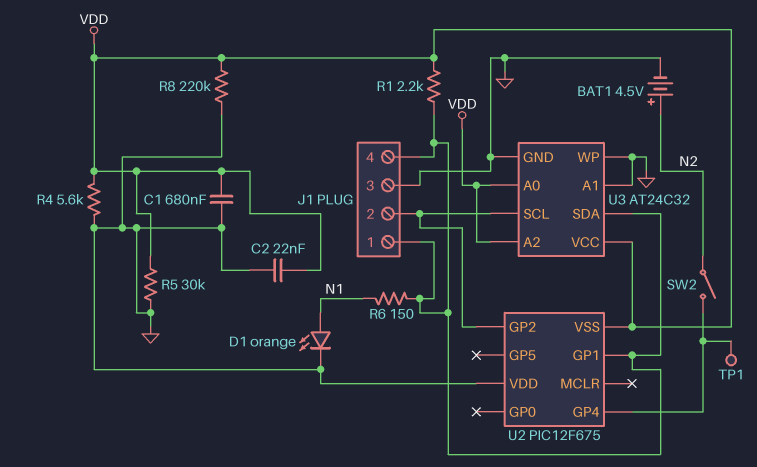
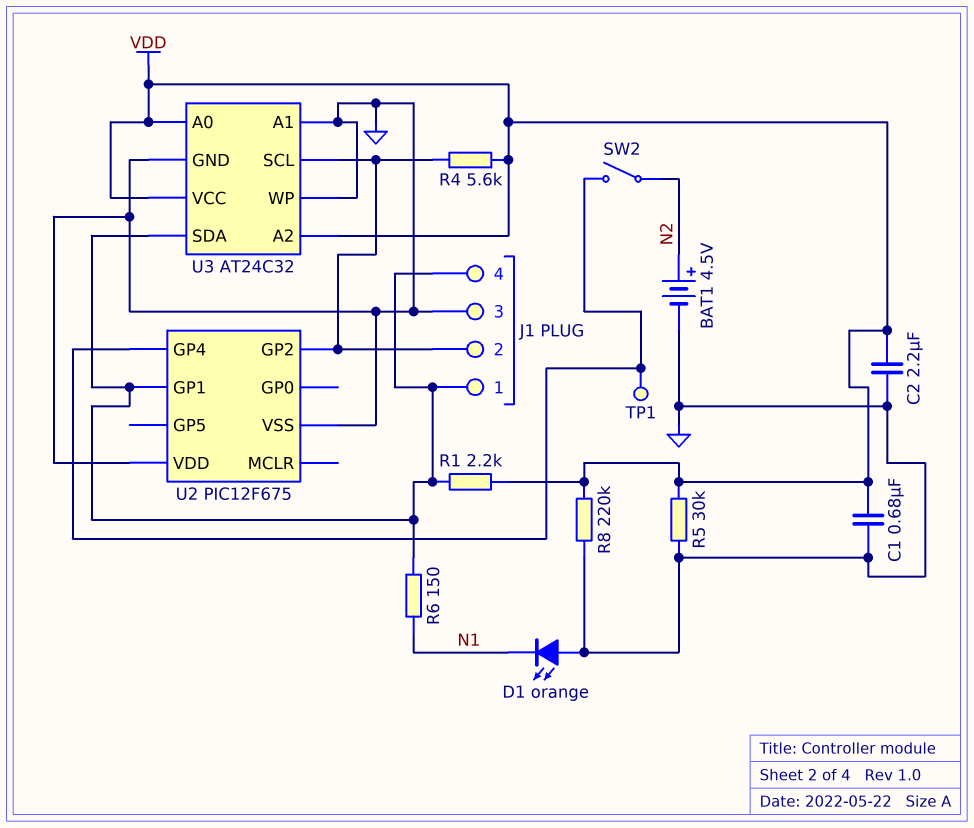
C2: 22nF (GND, VDD) -> 2.2uF (GND, VDD)
D1: LED orange (A N1, K GND) -> LED orange (A GND, K N1)
R4: 5.6k (GND, VDD) -> 5.6k (J1/2, VDD)
U2 pin VSS: VDD -> GND

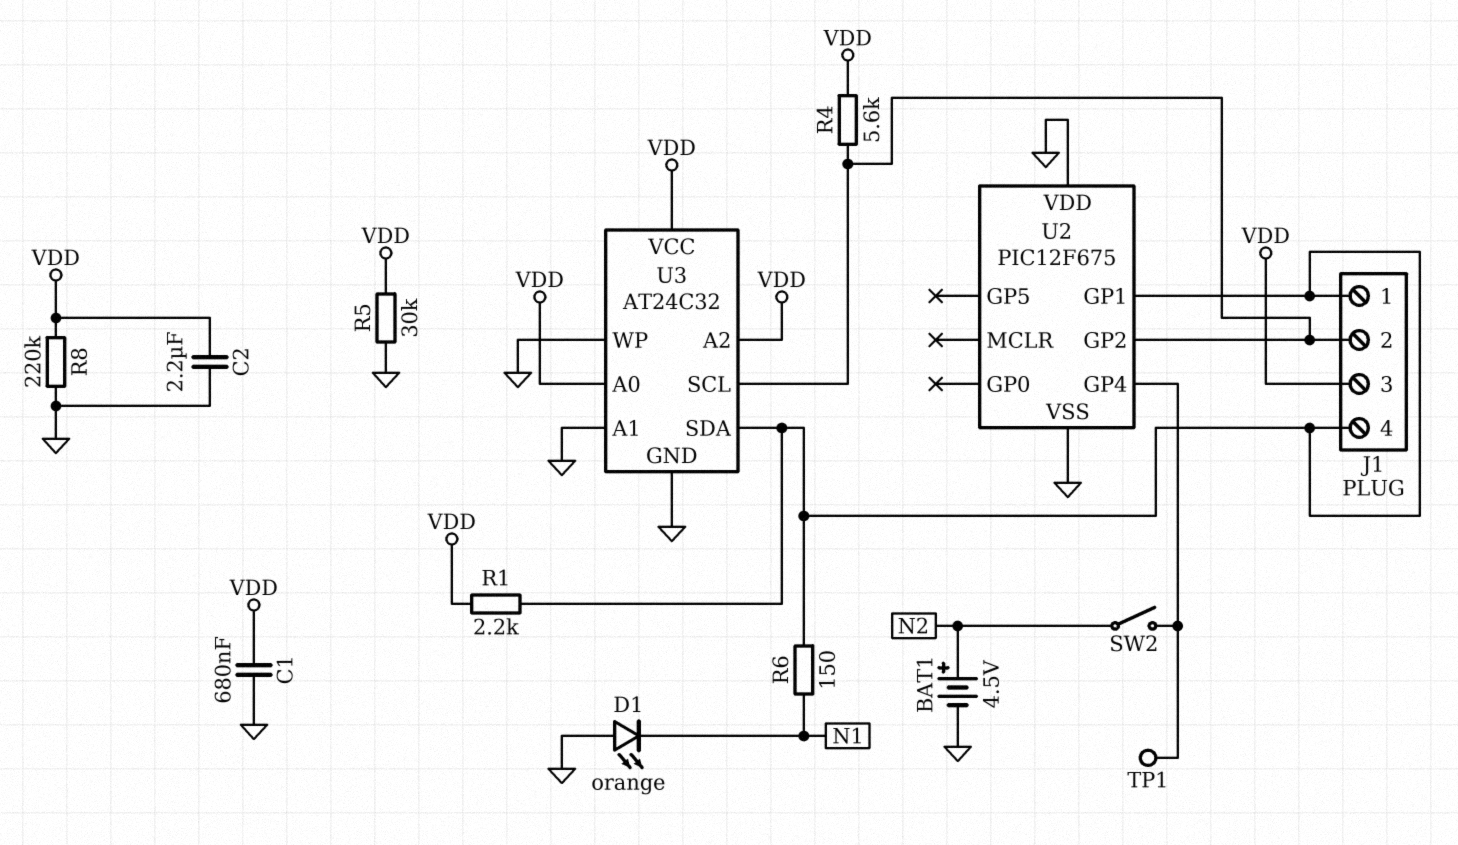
J1 pin 3: GND -> VDD

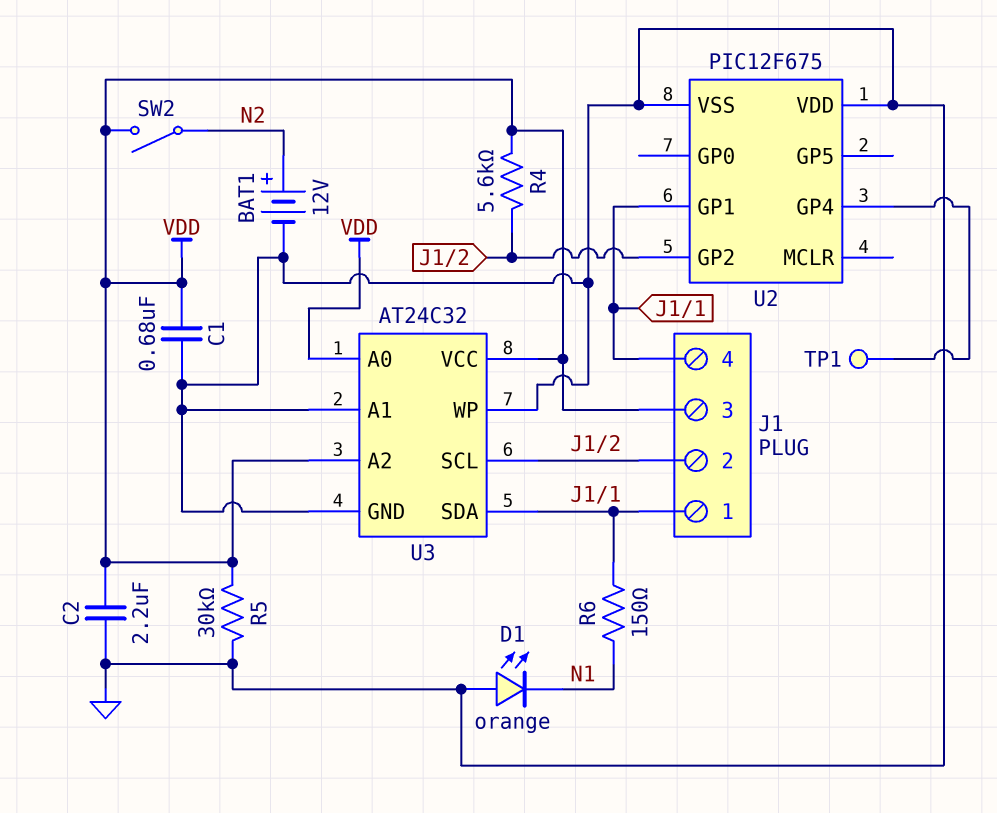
BAT1: 4.5V (plus N2, minus GND) -> 12V (plus N2, minus GND)
R1: 2.2k (J1/1, VDD) -> none
R8: 220k (GND, VDD) -> none
SW2: switch (N2, U2/GP4) -> switch (N2, VDD)

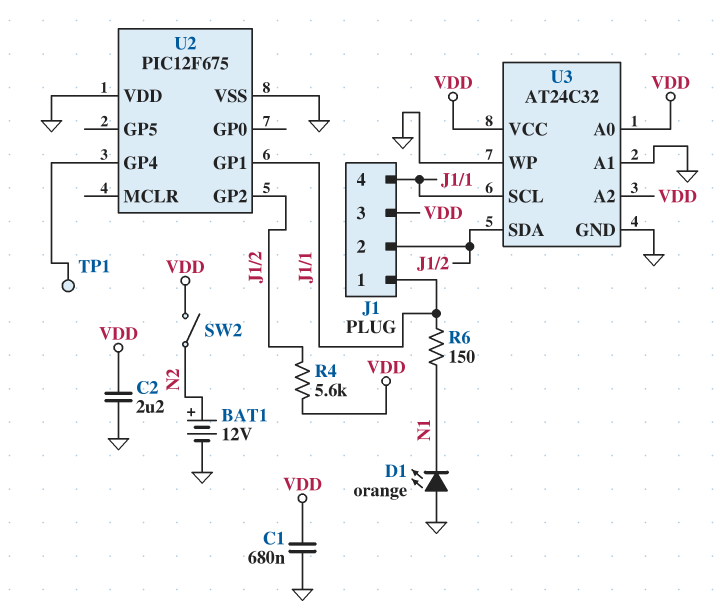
R5: 30k (GND, VDD) -> none
U3 pin SCL: J1/2 -> J1/1
U3 pin SDA: J1/1 -> J1/2

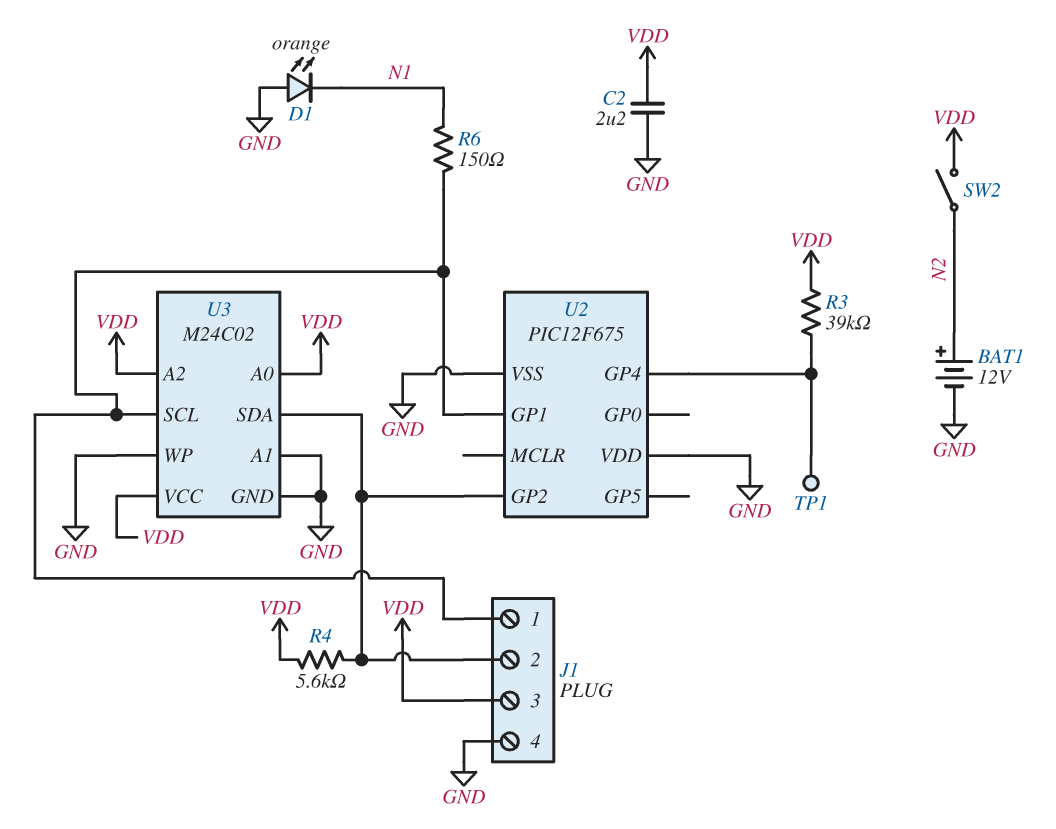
C1: 680nF (GND, VDD) -> none
J1 pin 4: J1/1 -> GND
R3: none -> 39k (U2/GP4, VDD)
U3: AT24C32 -> M24C02

